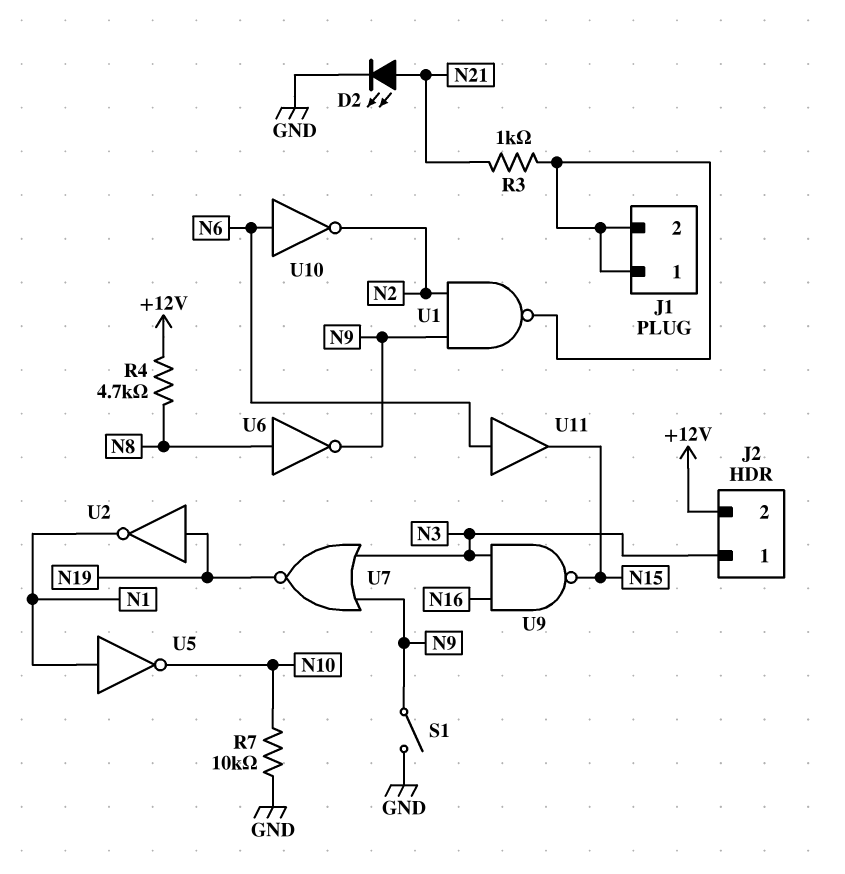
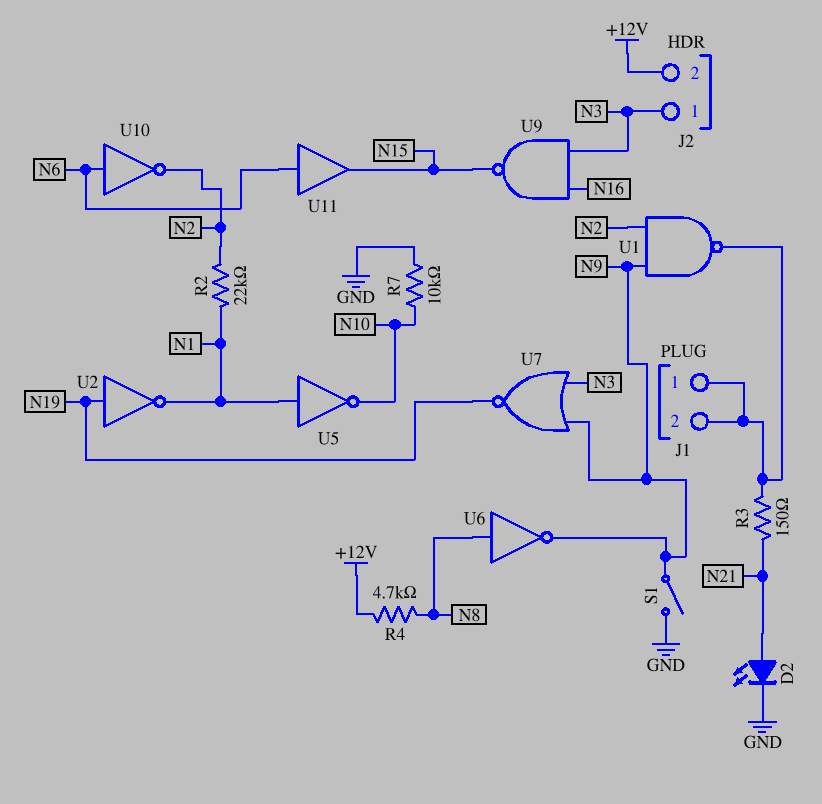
R2: none -> 22k (N1, N2)
R3: 1k (J1/1, N21) -> 150 (J1/1, N21)

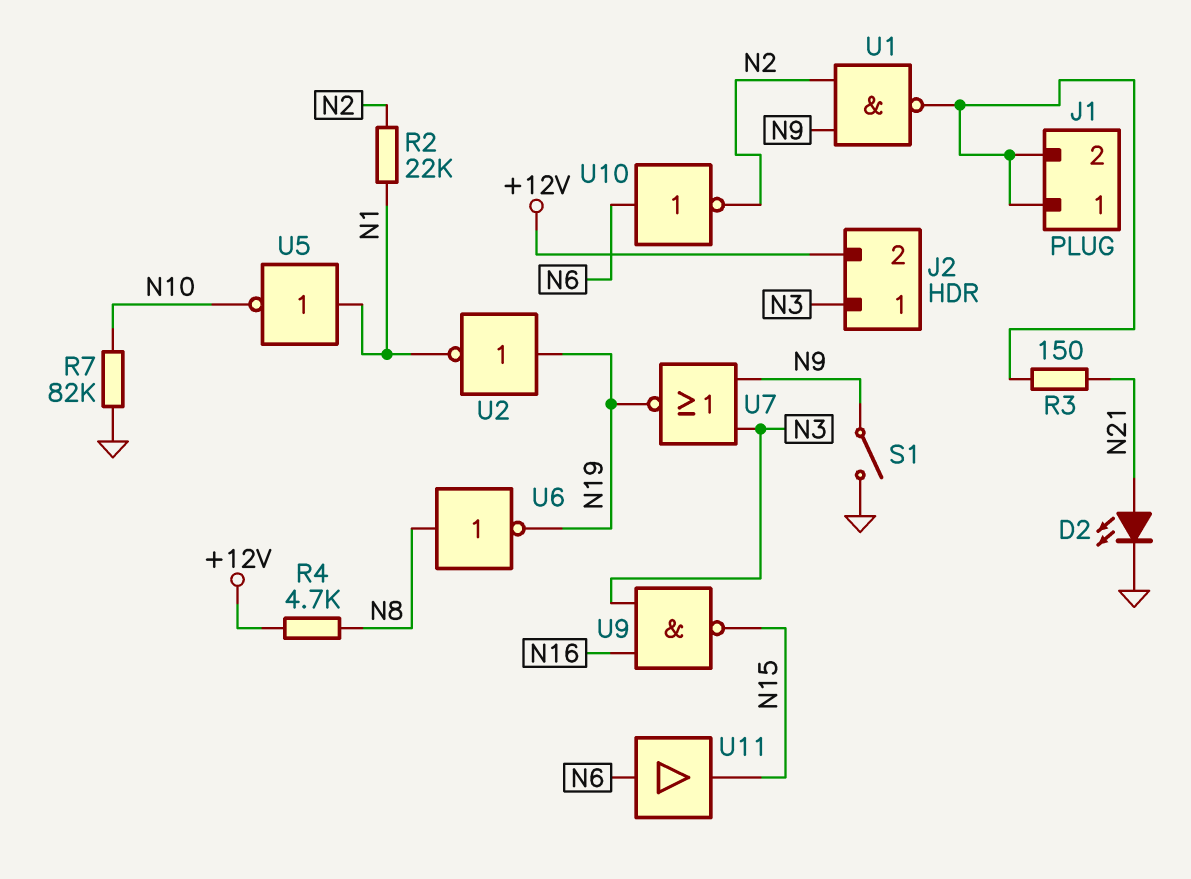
R7: 10k (GND, N10) -> 82k (GND, N10)
U6: NOT (in N8, out N9) -> NOT (in N8, out N19)

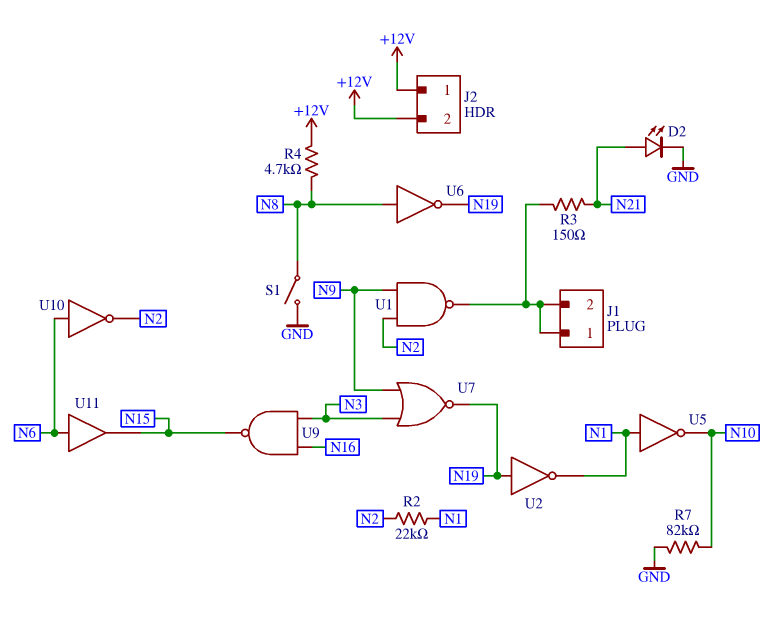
J2 pin 1: N3 -> +12V
S1: switch (GND, N9) -> switch (GND, N8)

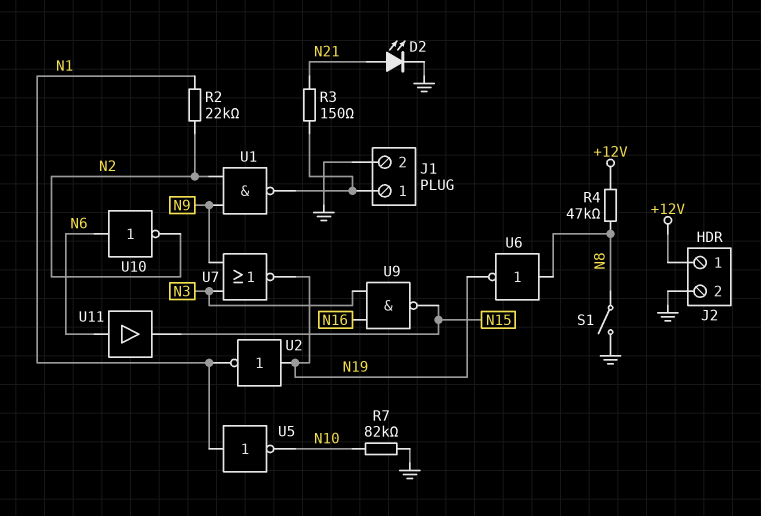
J1 pin 2: J1/1 -> GND
J2 pin 2: +12V -> GND
R4: 4.7k (+12V, N8) -> 47k (+12V, N8)

